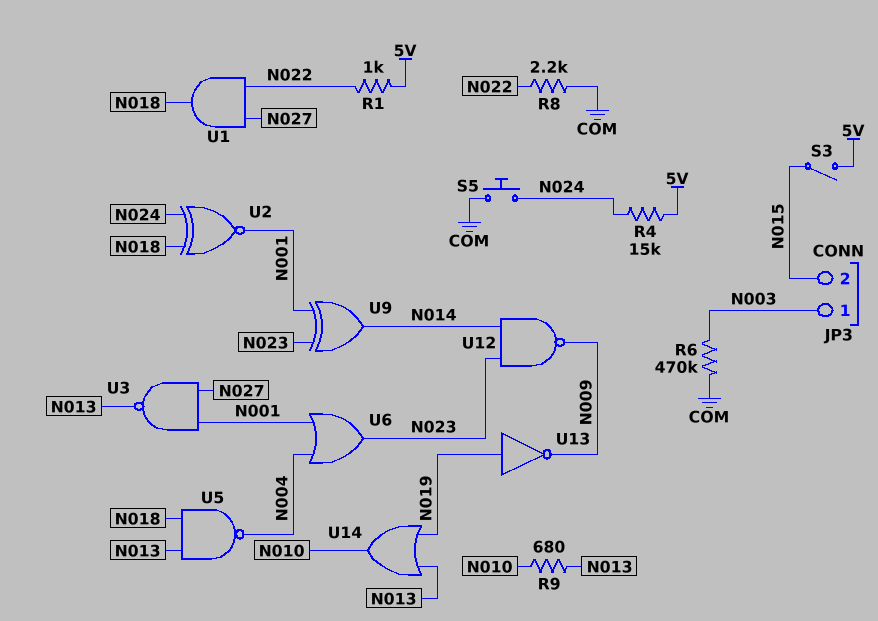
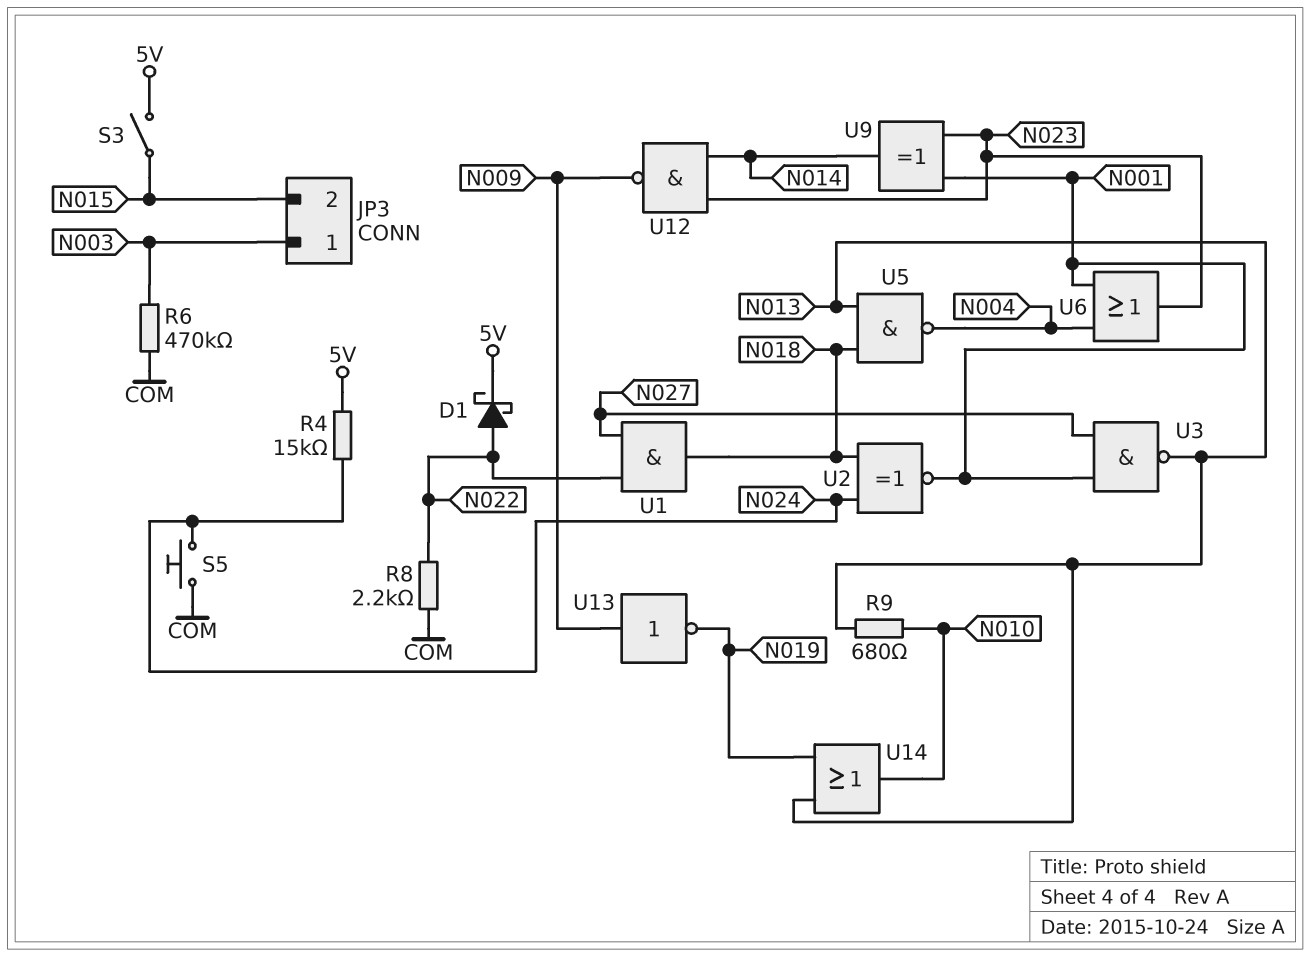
D1: none -> schottky (A N022, K 5V)
R1: 1k (5V, N022) -> none
U13: NOT (in N019, out N009) -> NOT (in N009, out N019)

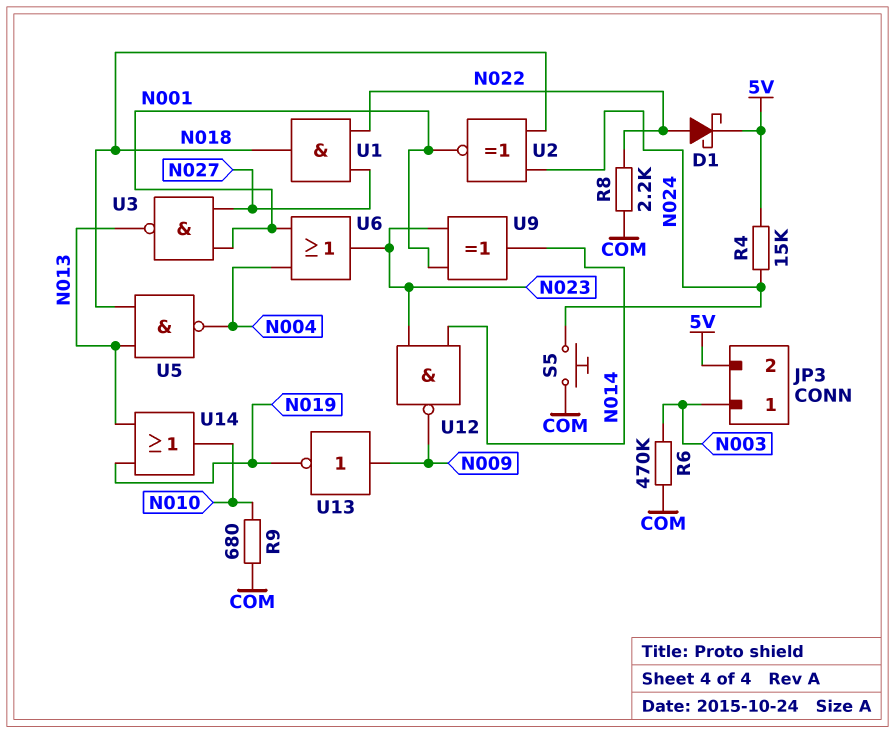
JP3 pin 2: N015 -> 5V
R9: 680 (N010, N013) -> 680 (COM, N010)
S3: switch (5V, N015) -> none

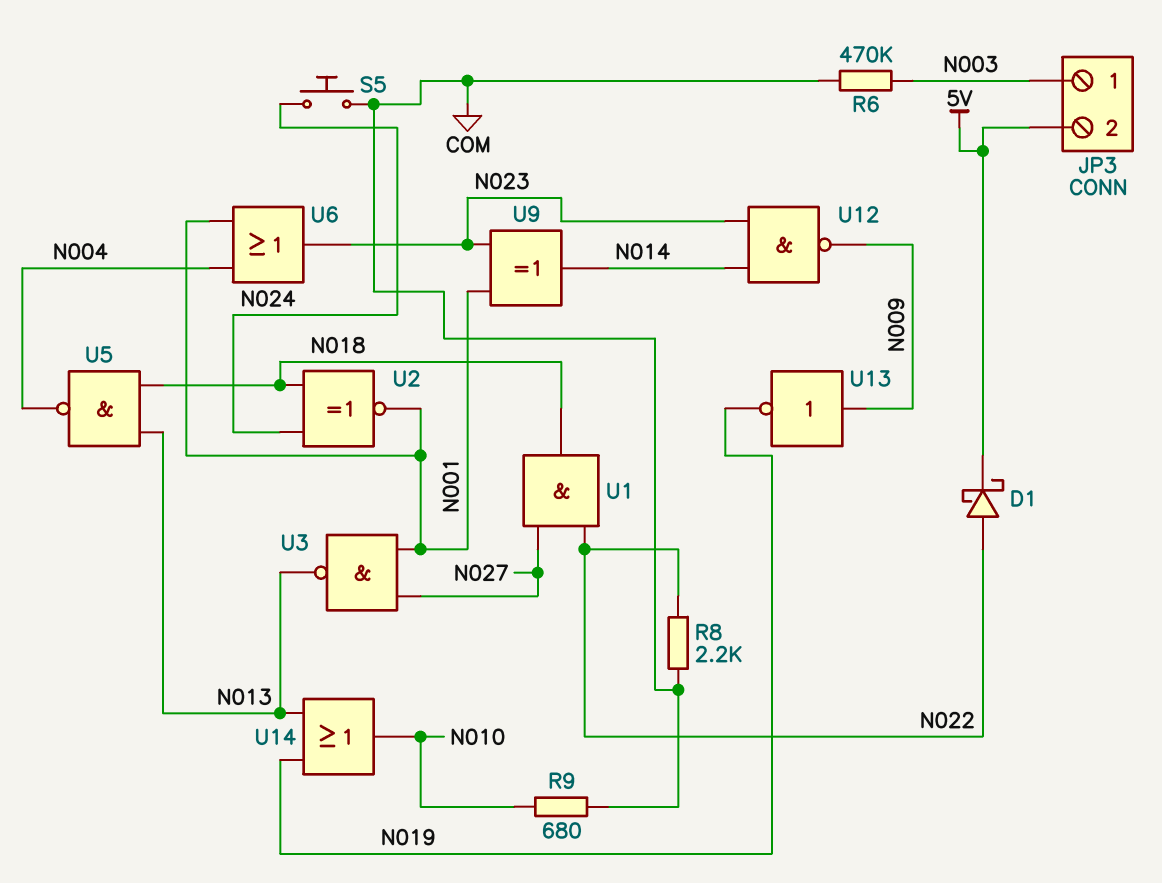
R4: 15k (5V, N024) -> none

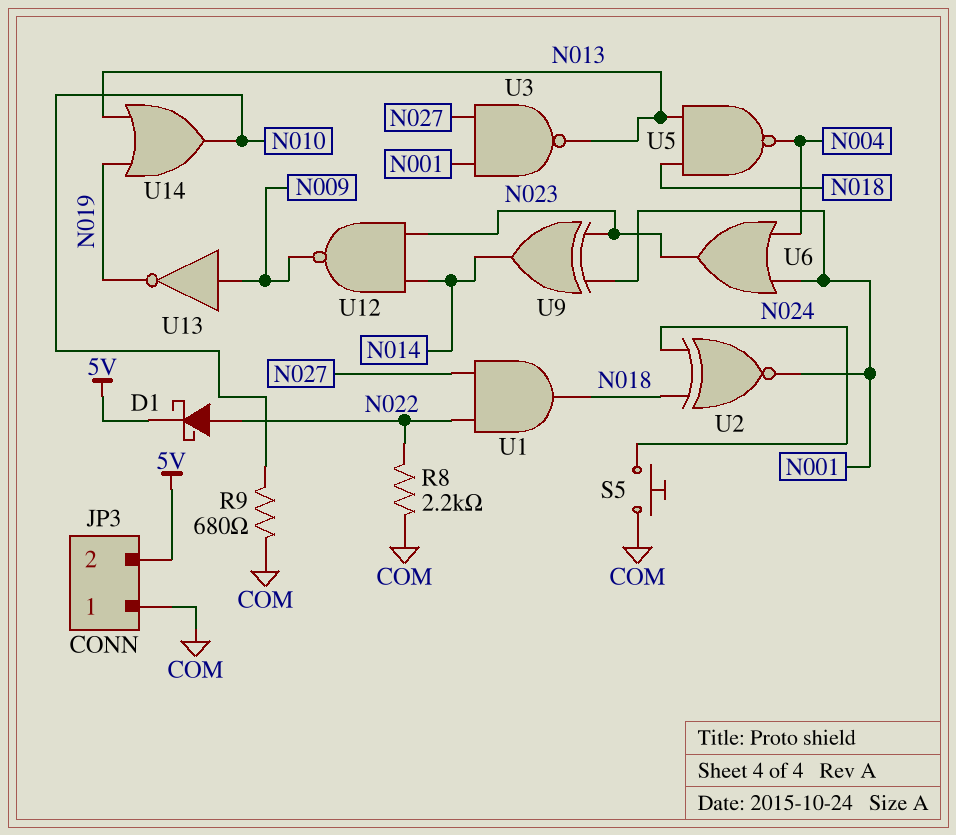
JP3 pin 1: N003 -> COM
R6: 470k (COM, N003) -> none

